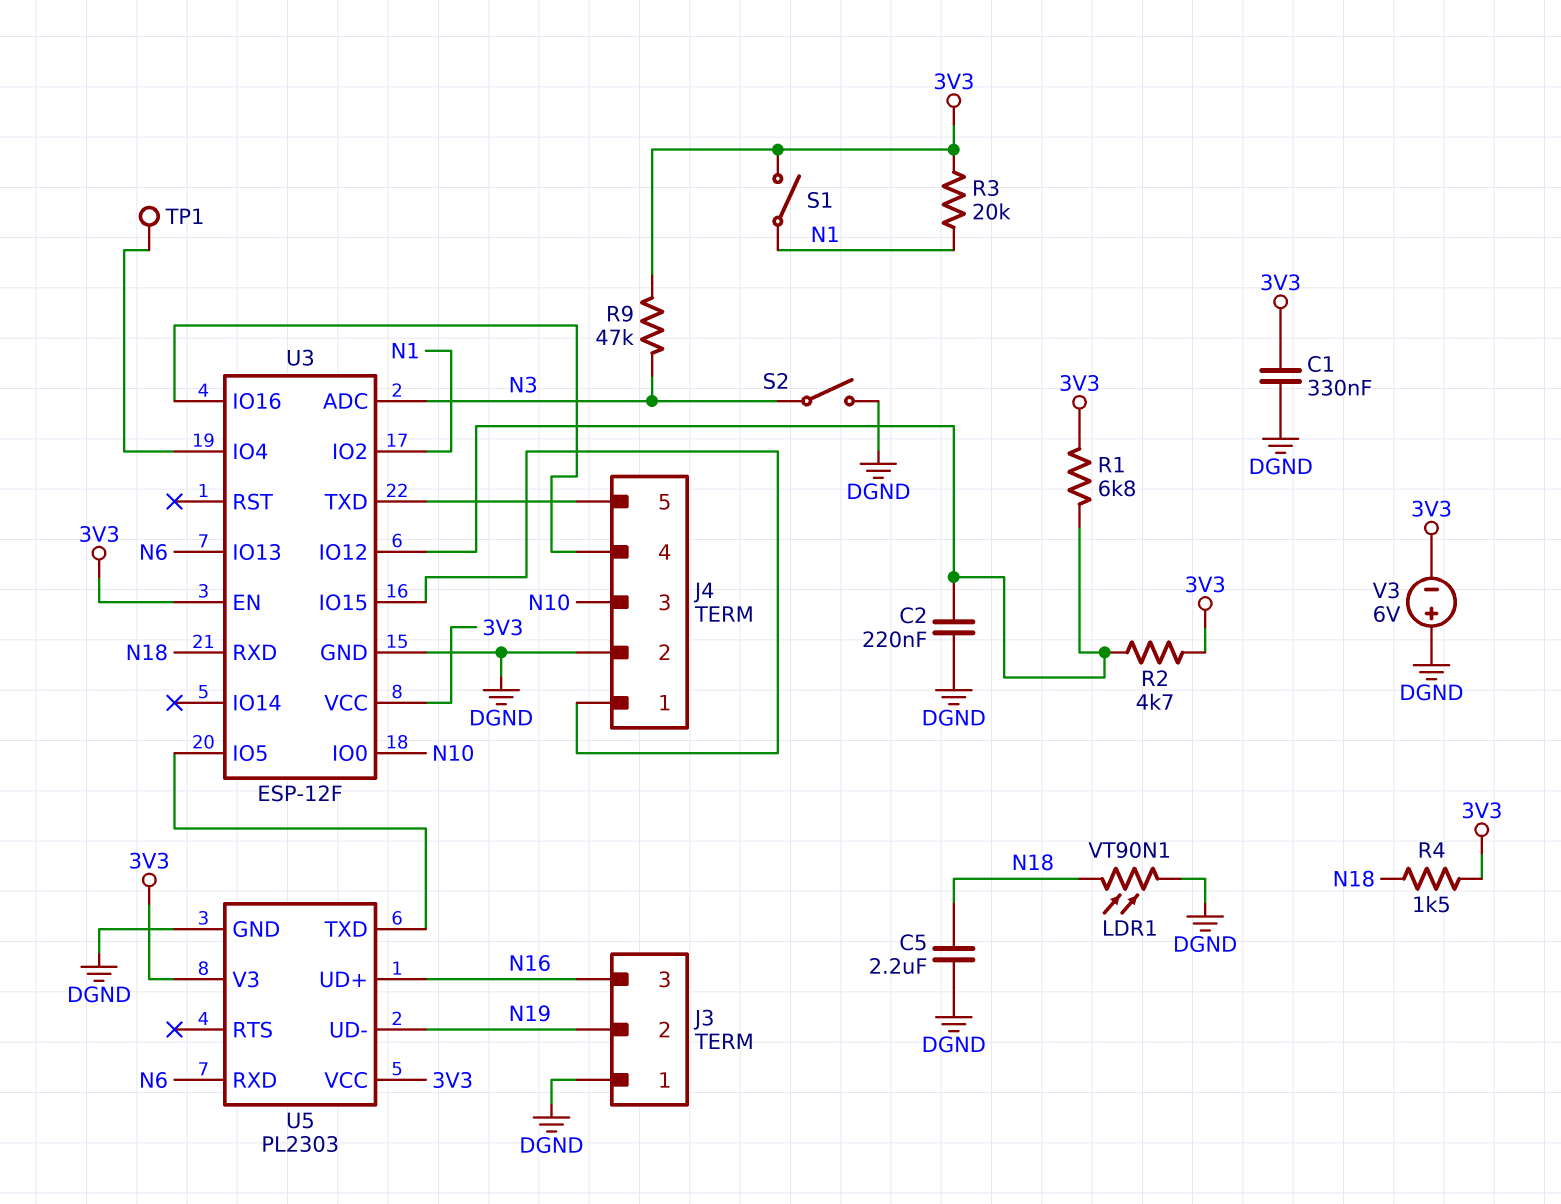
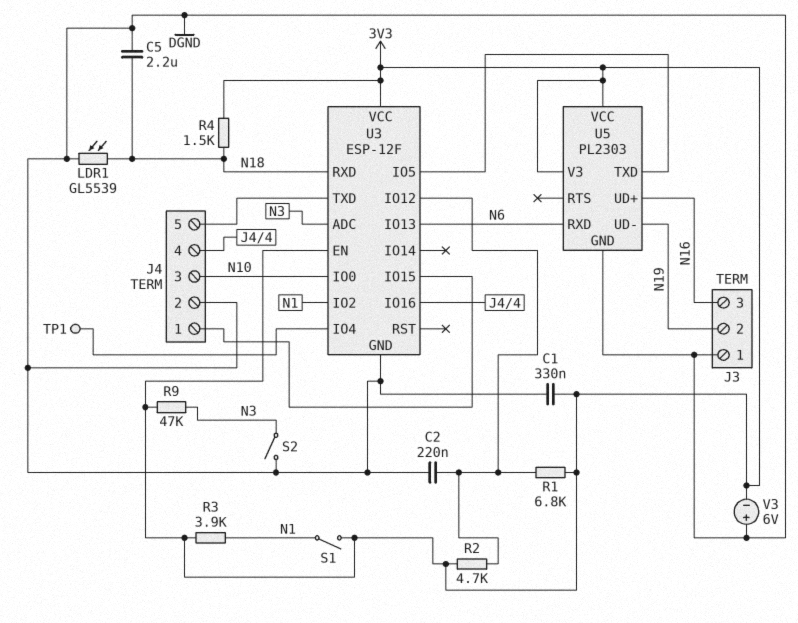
LDR1: VT90N1 (DGND, N18) -> GL5539 (DGND, N18)
R3: 20k (3V3, N1) -> 3.9k (3V3, N1)

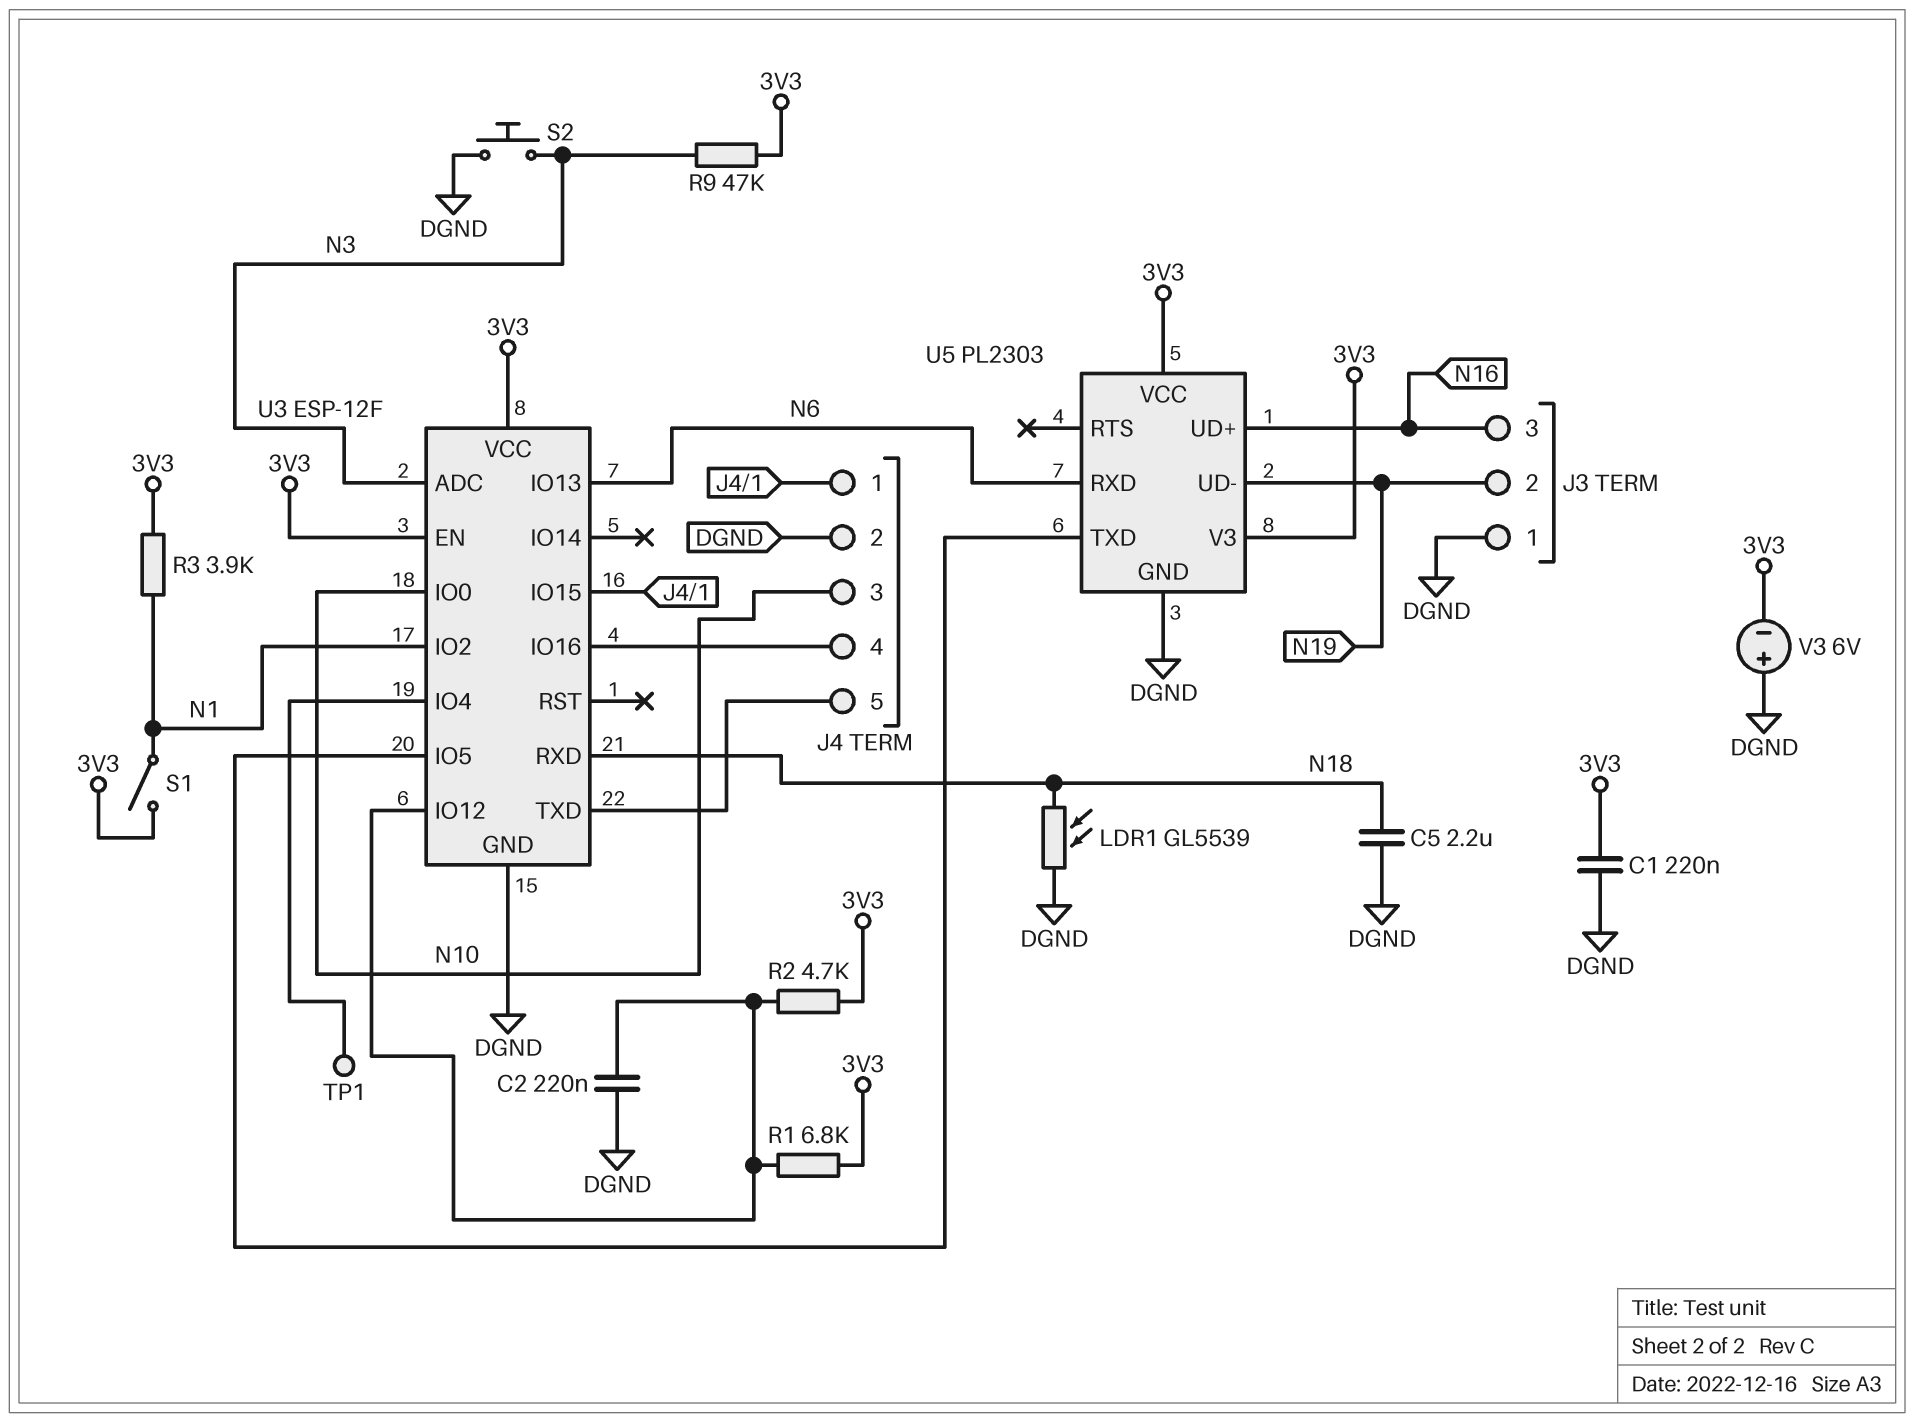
C1: 330nF (3V3, DGND) -> 220nF (3V3, DGND)
R4: 1.5k (3V3, N18) -> none
S2: switch (DGND, N3) -> button (DGND, N3)

